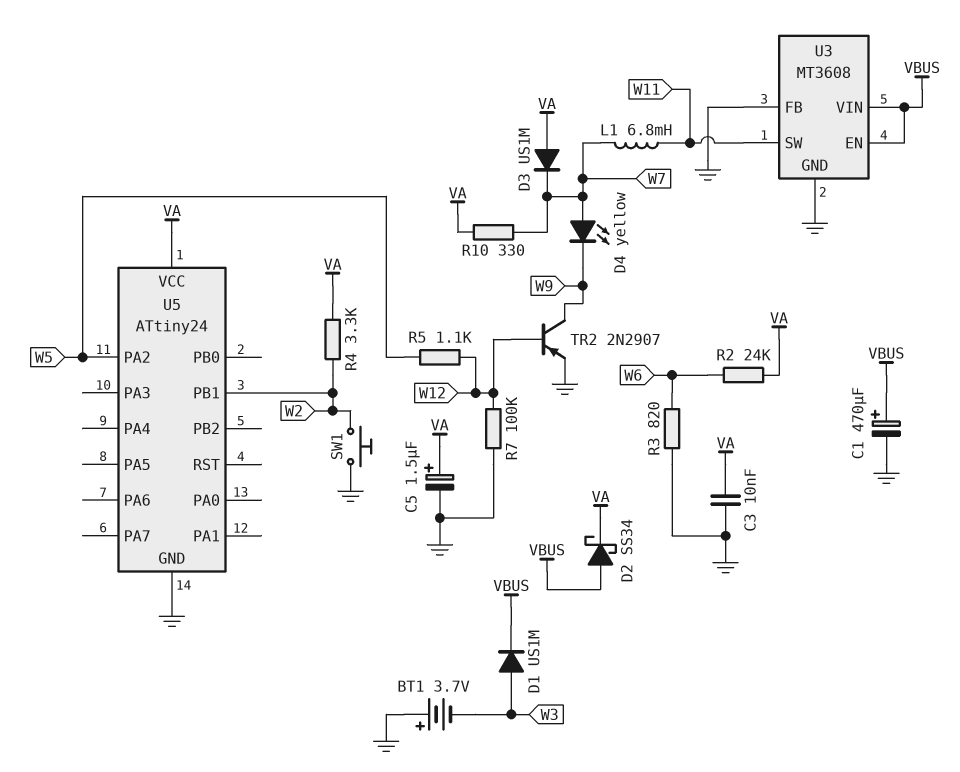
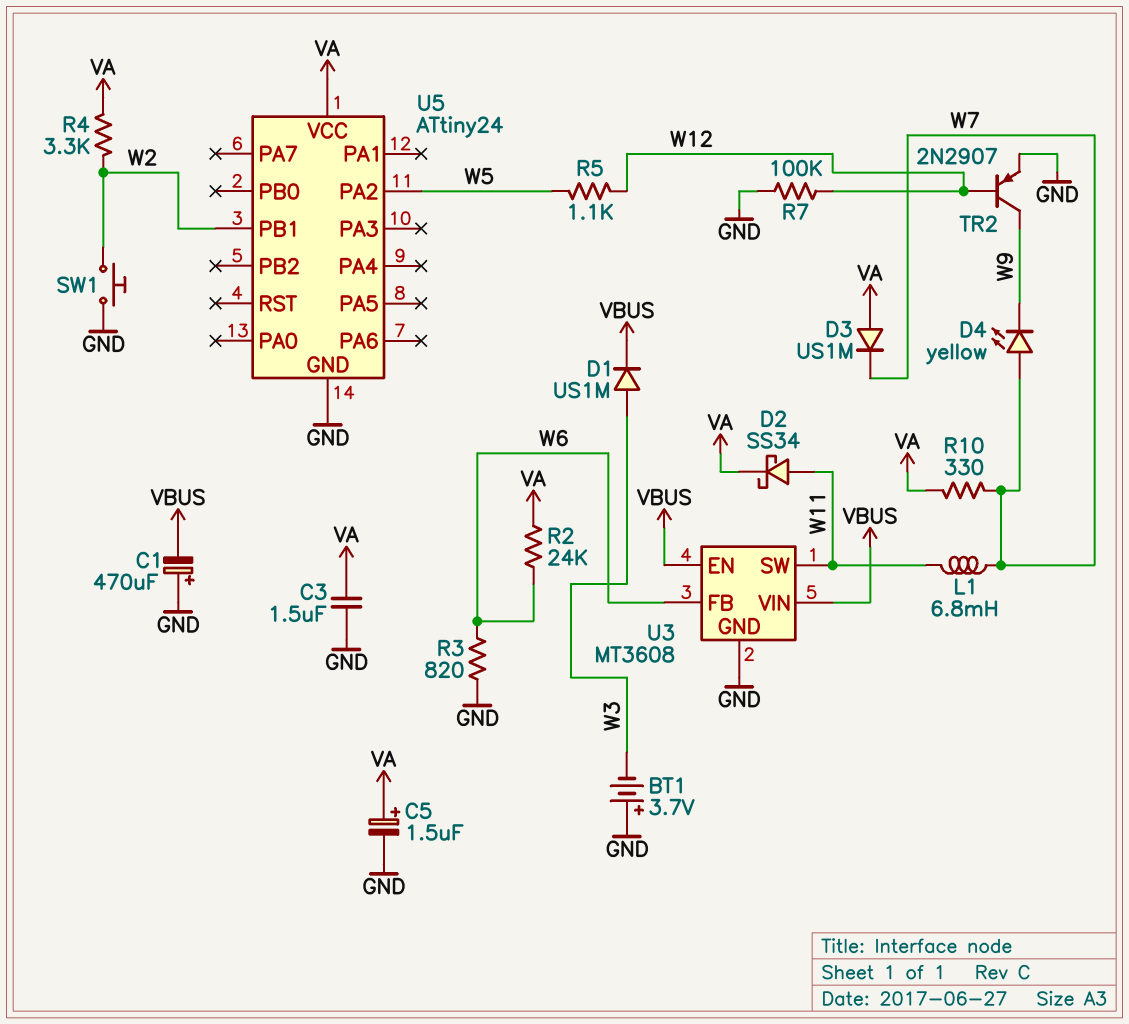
C1: 470uF (plus VBUS, minus GND) -> 470uF (plus GND, minus VBUS)
C3: 10nF (GND, VA) -> 1.5uF (GND, VA)
D2: schottky SS34 (A VBUS, K VA) -> schottky SS34 (A W11, K VA)
U3 pin FB: GND -> W6

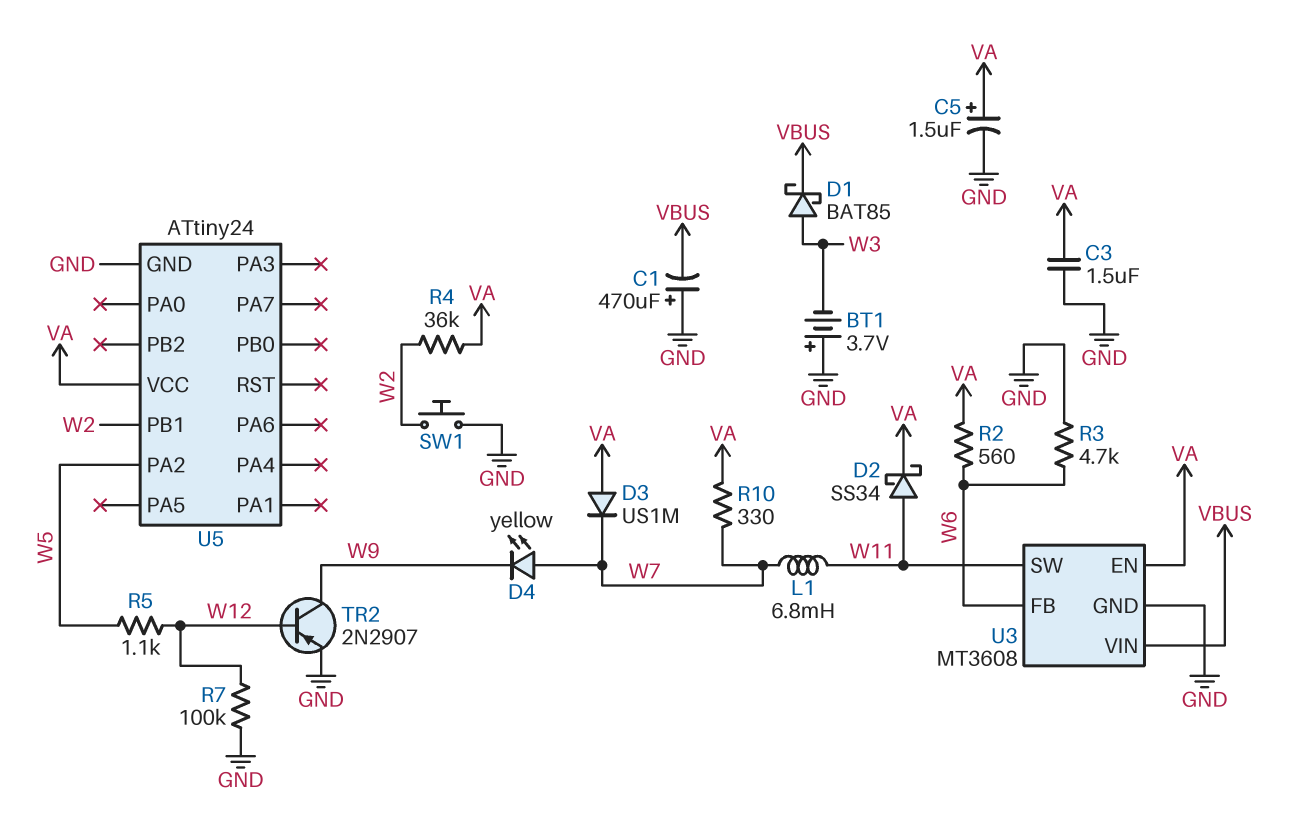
D1: diode US1M (A W3, K VBUS) -> schottky BAT85 (A W3, K VBUS)
R2: 24k (VA, W6) -> 560 (VA, W6)
R3: 820 (GND, W6) -> 4.7k (GND, W6)
R4: 3.3k (VA, W2) -> 36k (VA, W2)
U3 pin EN: VBUS -> VA

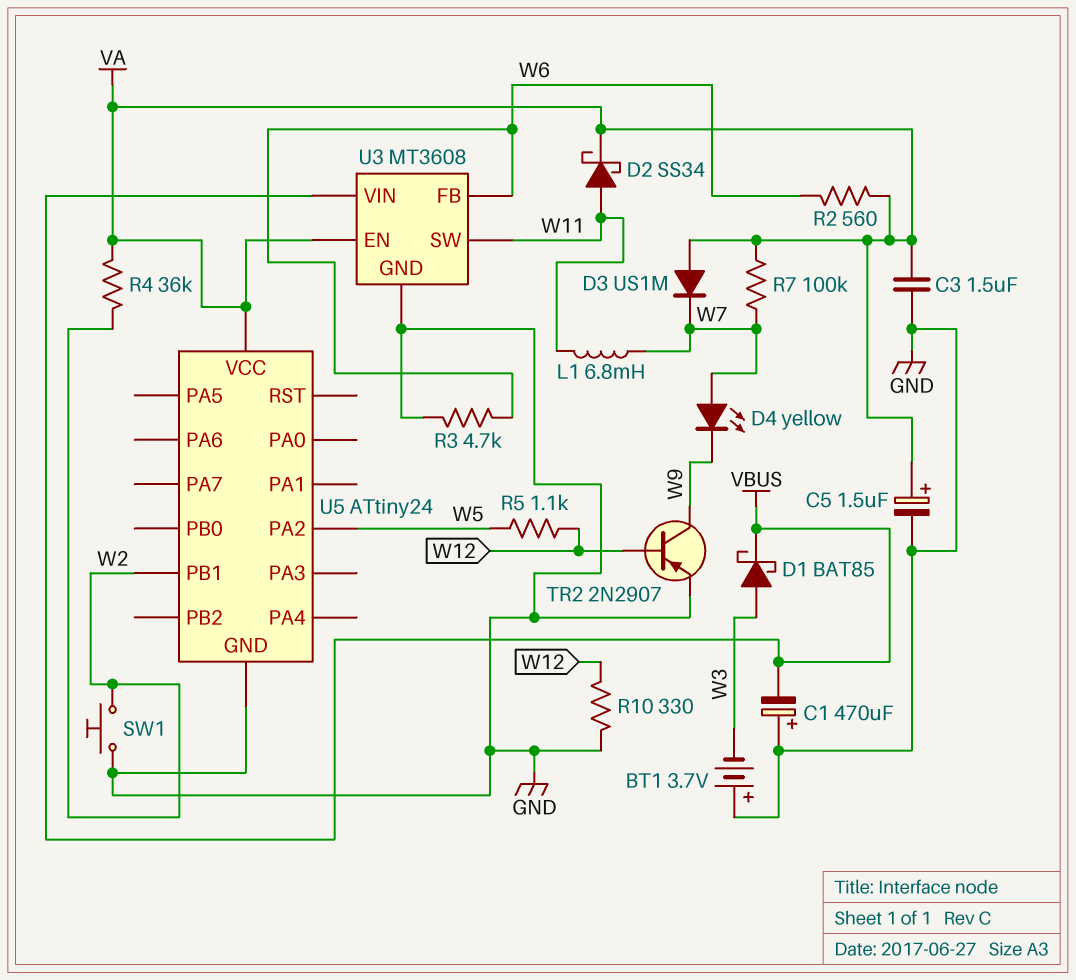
R7: 100k (GND, W12) -> 100k (VA, W7)
R10: 330 (VA, W7) -> 330 (GND, W12)

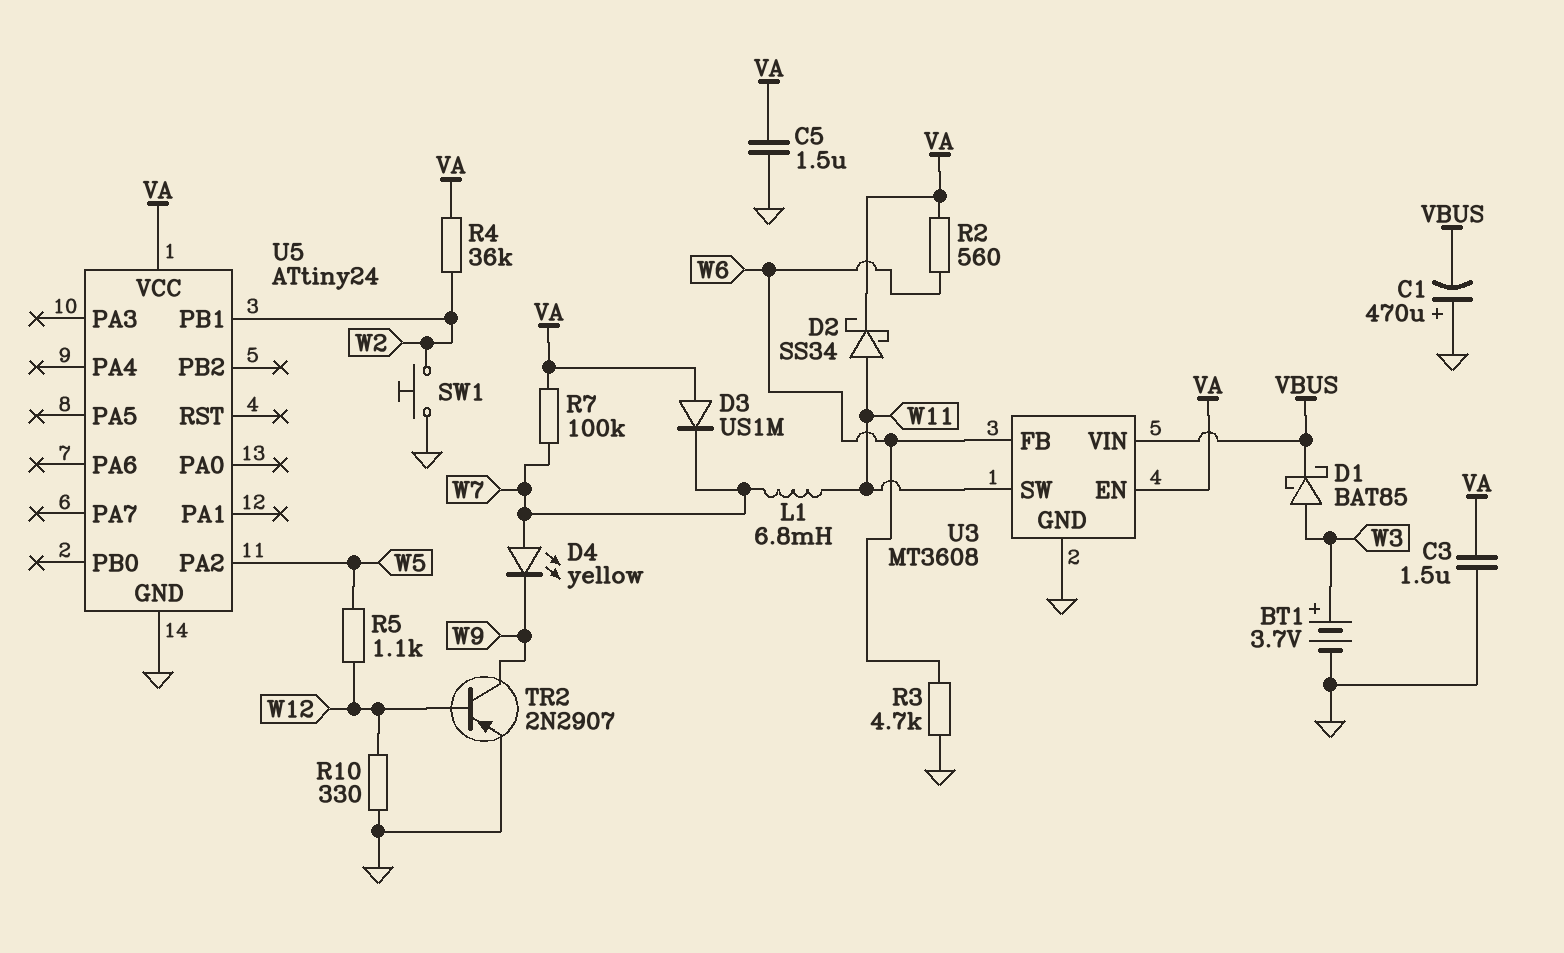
BT1: 3.7V (plus GND, minus W3) -> 3.7V (plus W3, minus GND)
C5: 1.5uF (plus VA, minus GND) -> 1.5uF (GND, VA)

